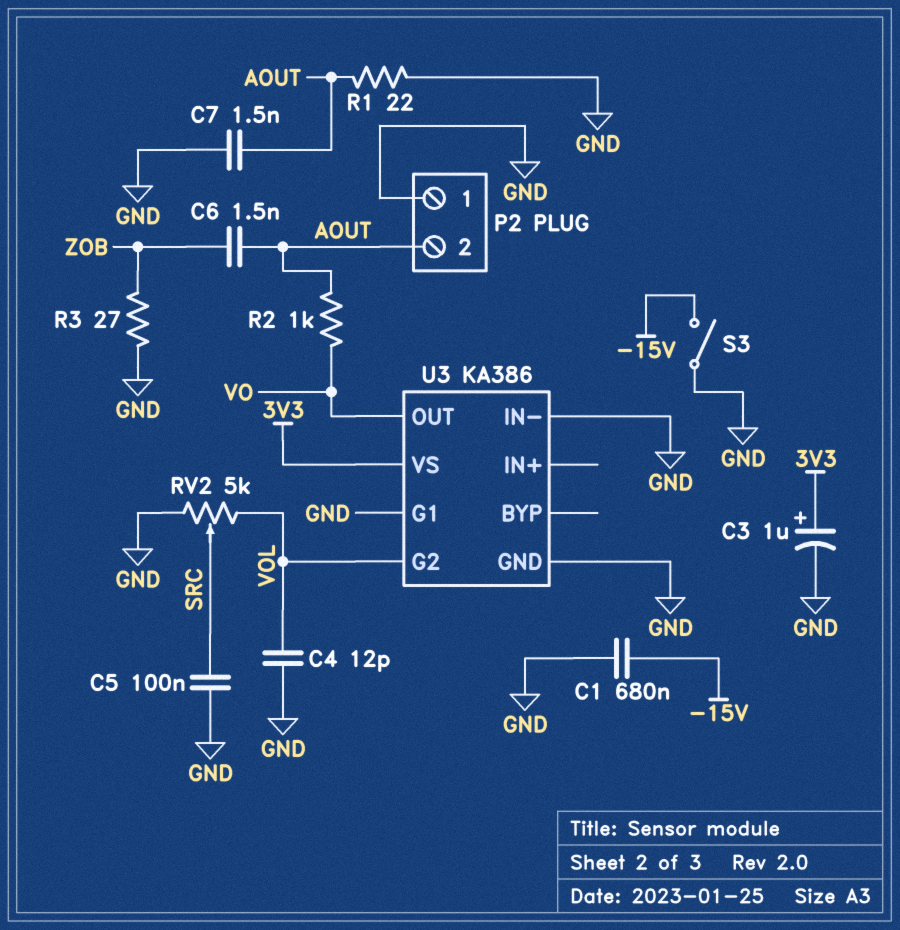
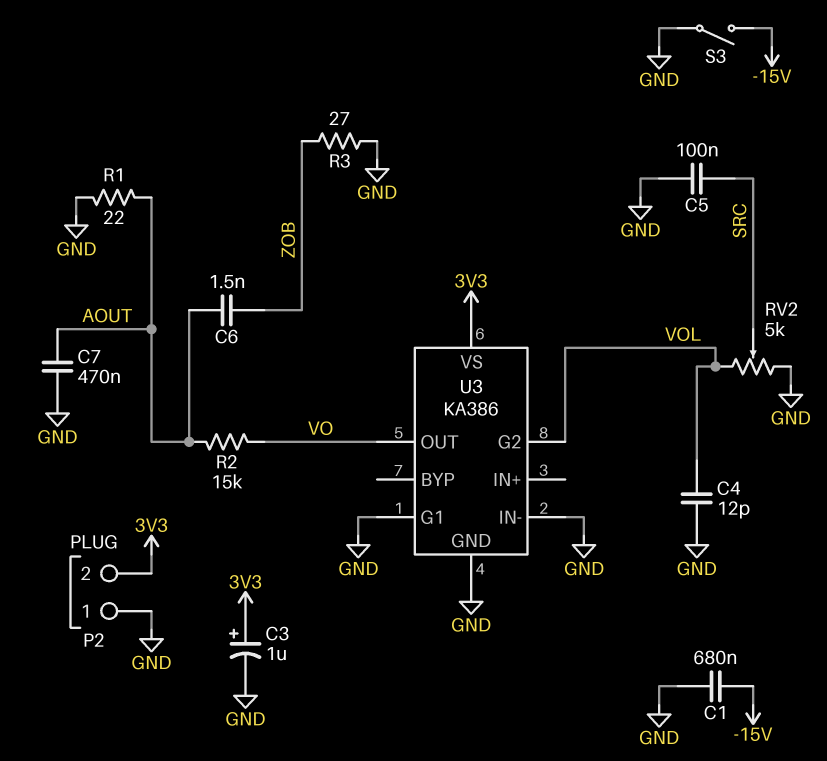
C7: 1.5nF (AOUT, GND) -> 470nF (AOUT, GND)
P2 pin 2: AOUT -> 3V3
R2: 1k (AOUT, VO) -> 15k (AOUT, VO)

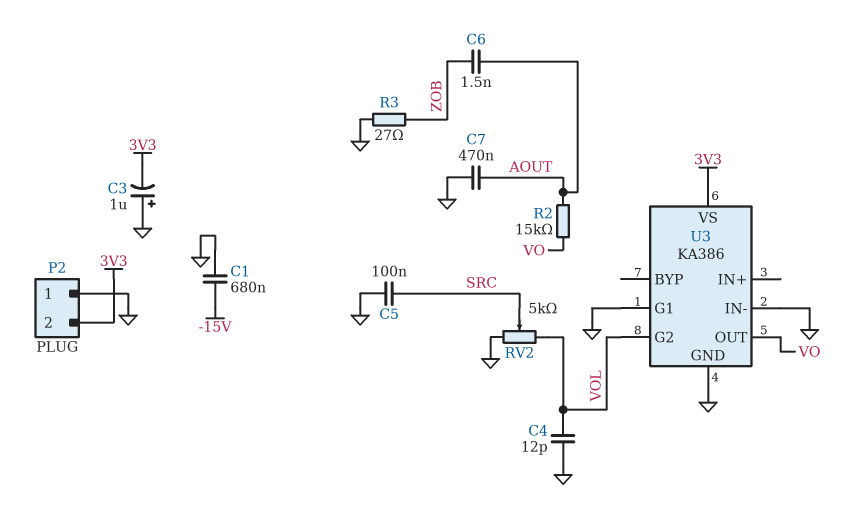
C3: 1uF (plus 3V3, minus GND) -> 1uF (plus GND, minus 3V3)
R1: 22 (AOUT, GND) -> none
S3: switch (-15V, GND) -> none

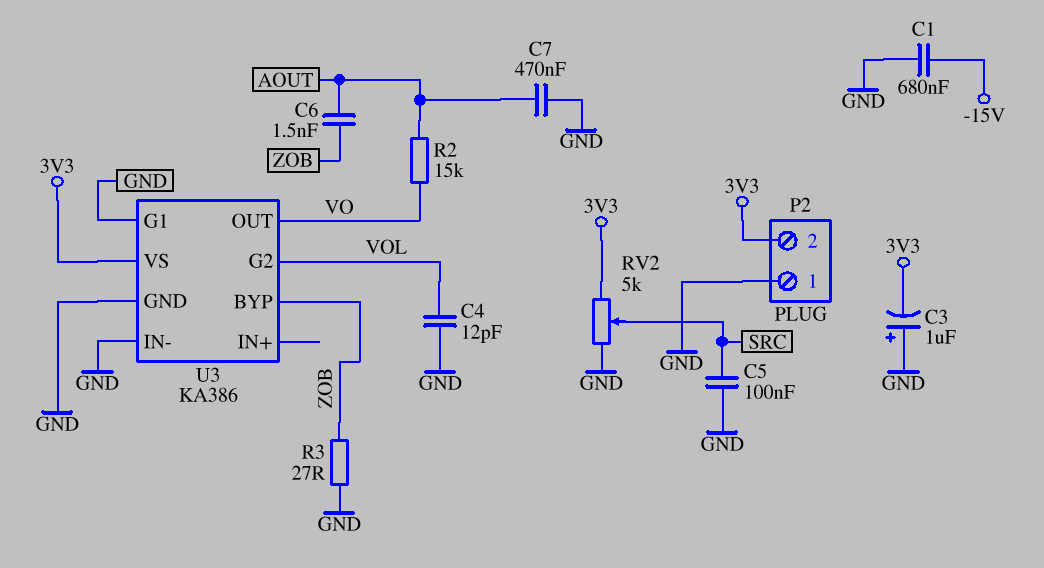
RV2: 5k (GND, VOL, wiper SRC) -> 5k (3V3, GND, wiper SRC)
U3 pin BYP: none -> ZOB

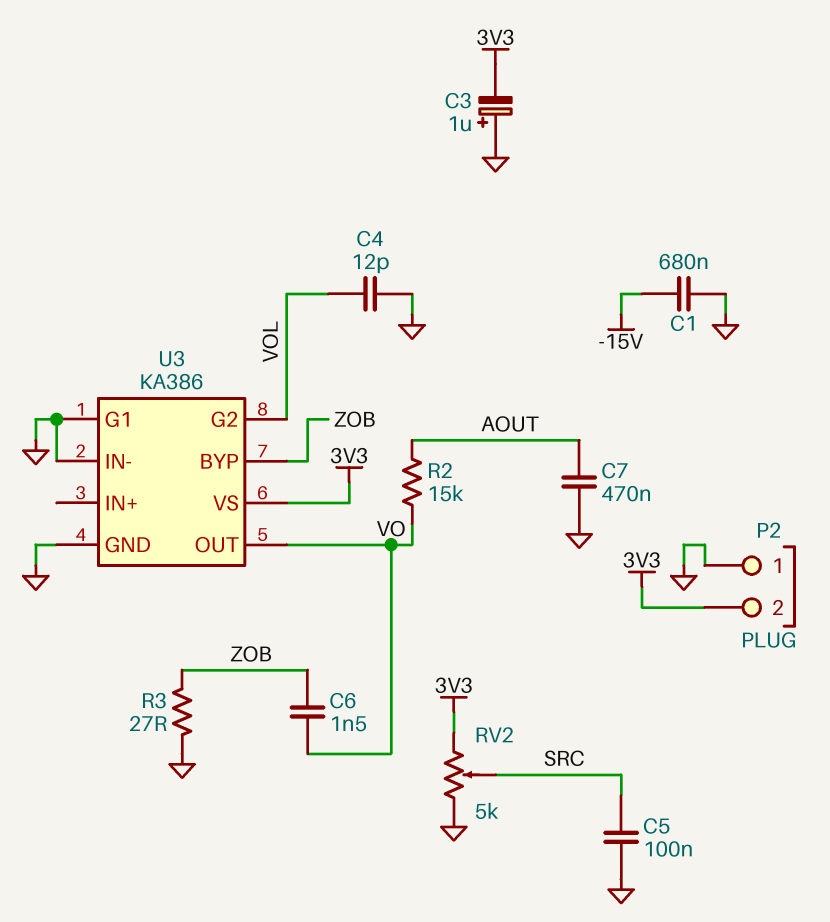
C6: 1.5nF (AOUT, ZOB) -> 1.5nF (VO, ZOB)

